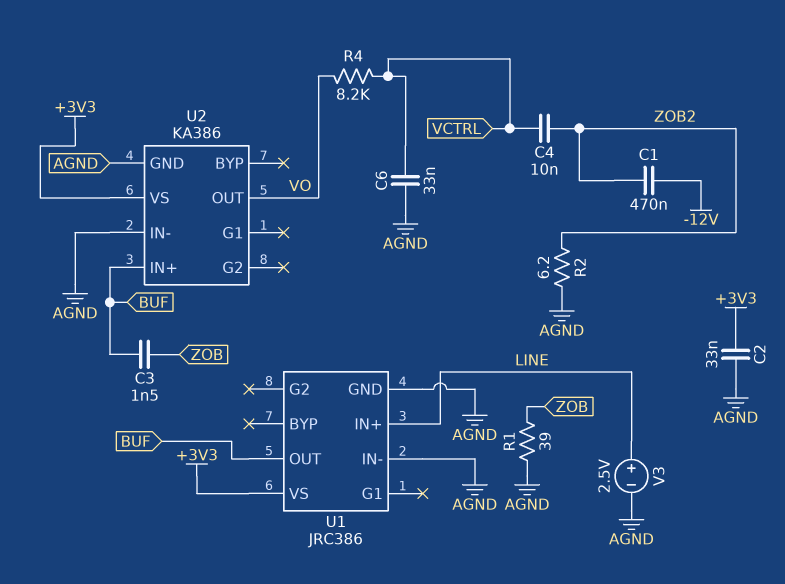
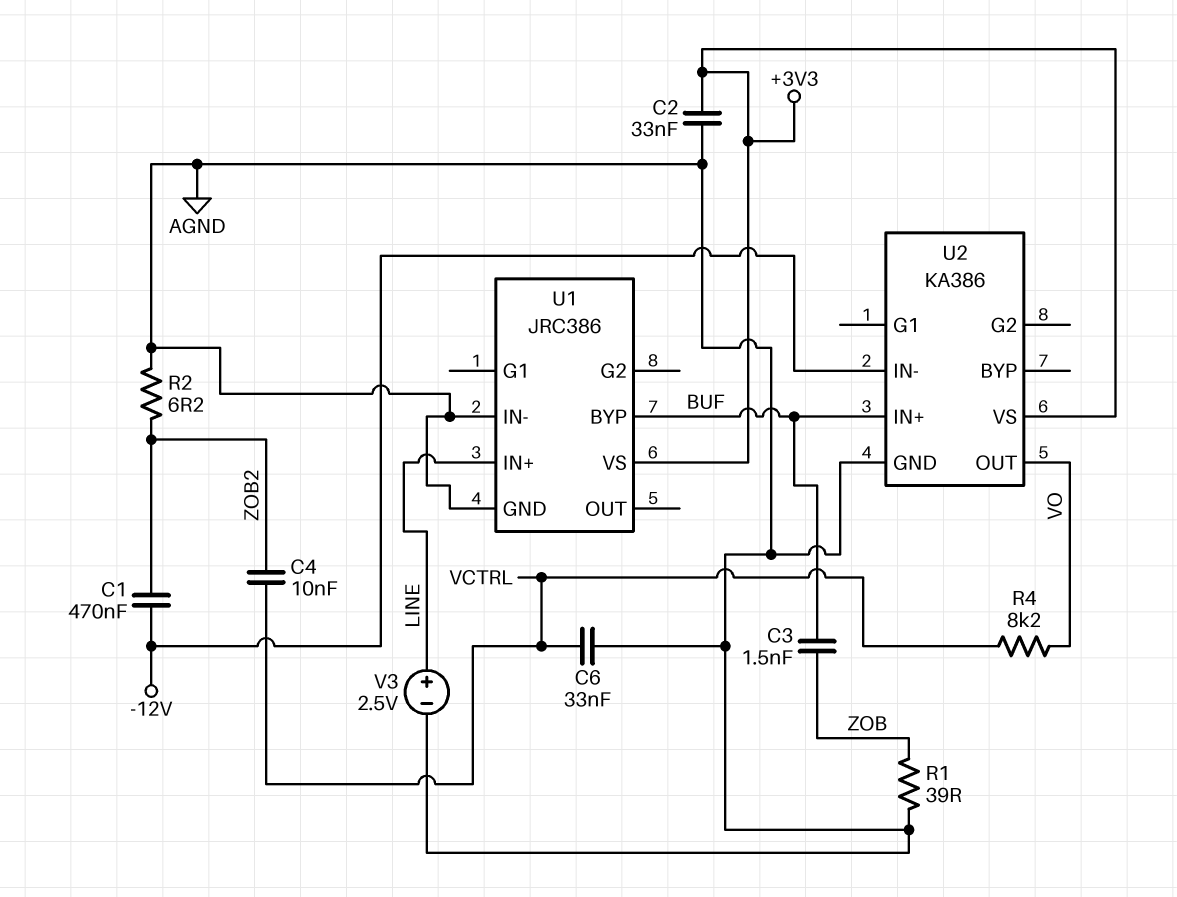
U1 pin BYP: none -> BUF
U1 pin OUT: BUF -> none
U2 pin IN-: AGND -> -12V

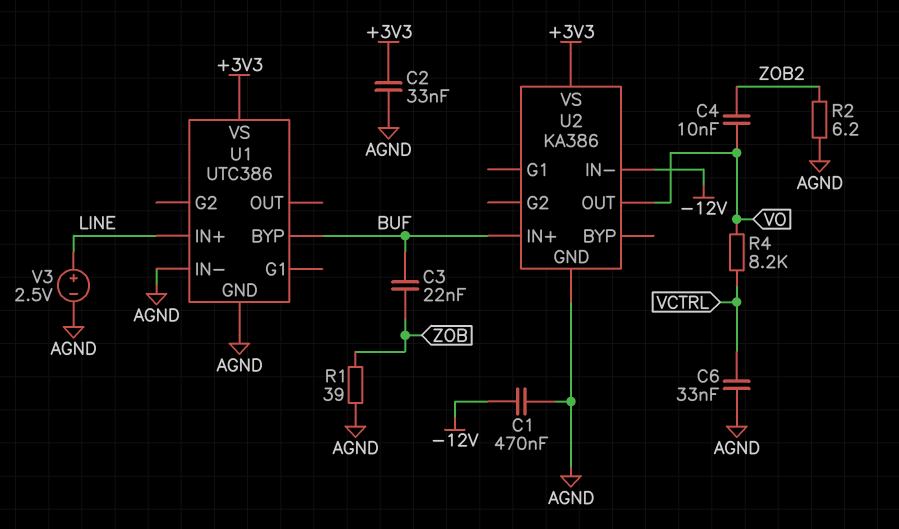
C1: 470nF (-12V, ZOB2) -> 470nF (-12V, AGND)
C3: 1.5nF (BUF, ZOB) -> 22nF (BUF, ZOB)
C4: 10nF (VCTRL, ZOB2) -> 10nF (VO, ZOB2)
U1: JRC386 -> UTC386

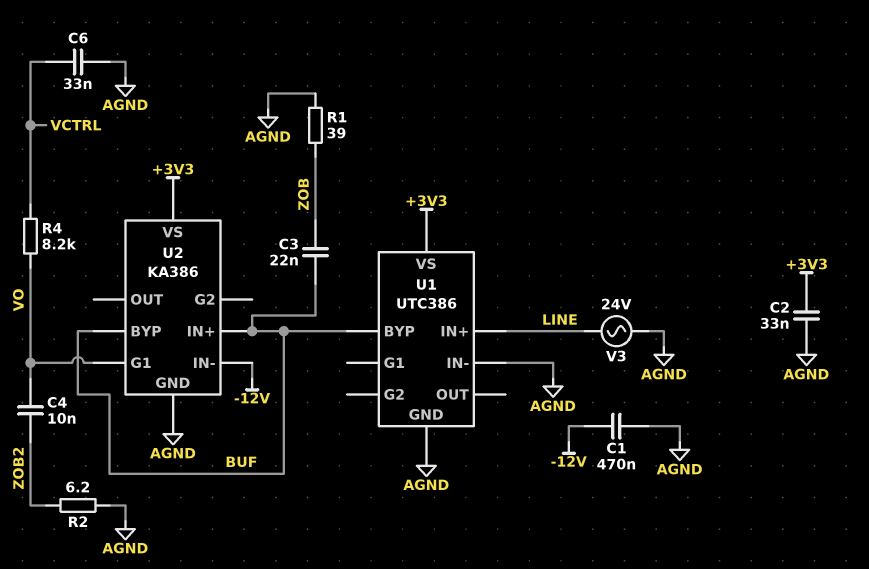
U2 pin BYP: none -> BUF
U2 pin G1: none -> VO
U2 pin OUT: VO -> none
V3: 2.5V (plus LINE, minus AGND) -> AC 24V (AGND, LINE)

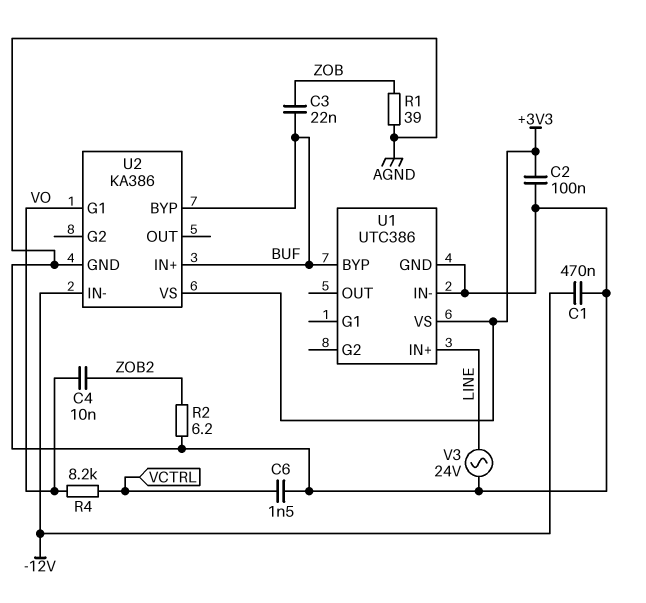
C2: 33nF (+3V3, AGND) -> 100nF (+3V3, AGND)
C6: 33nF (AGND, VCTRL) -> 1.5nF (AGND, VCTRL)

